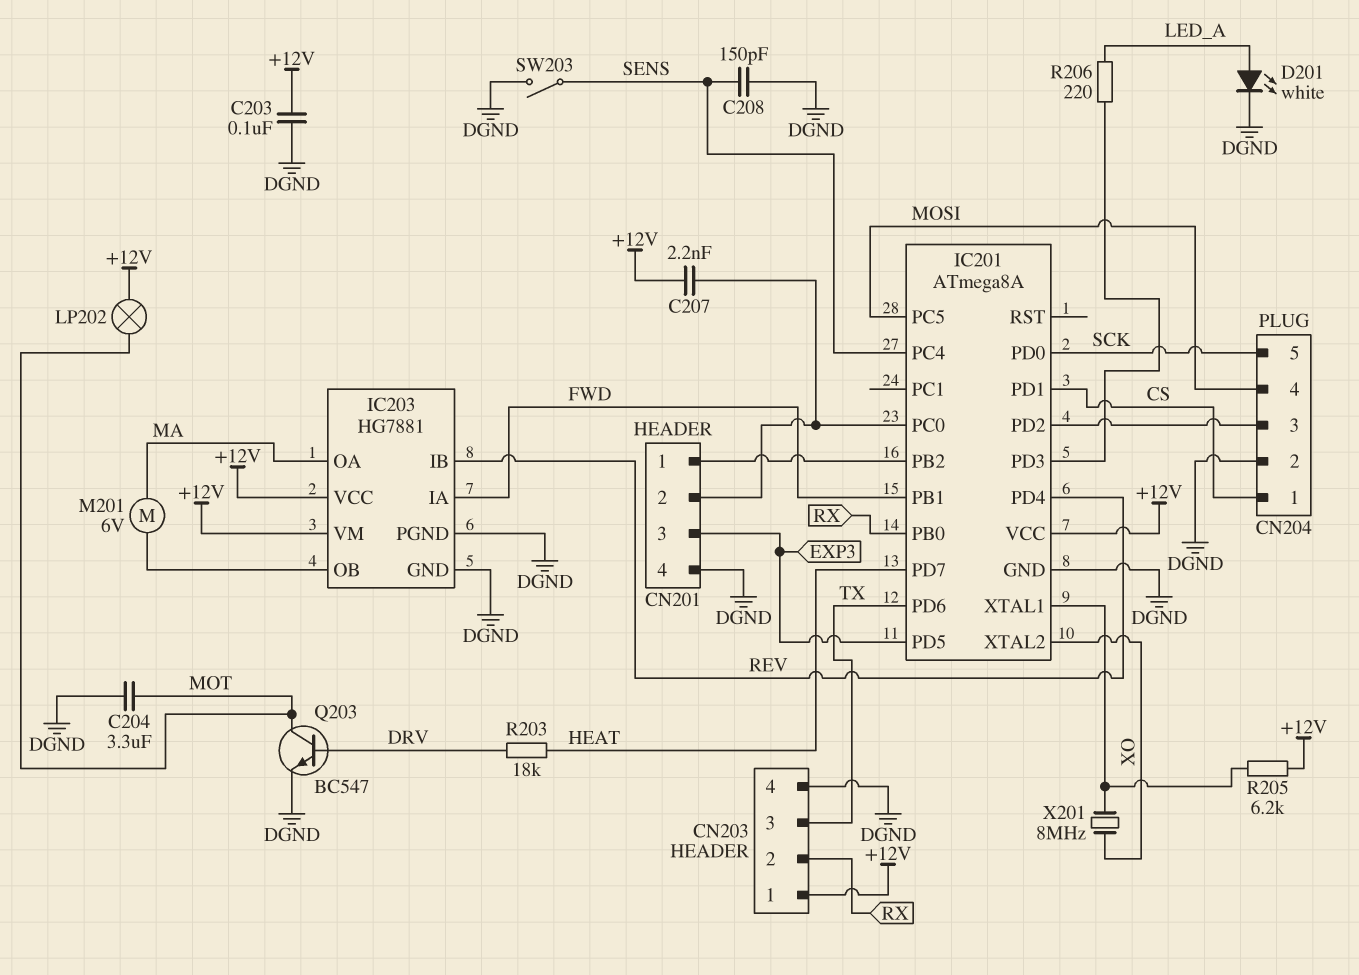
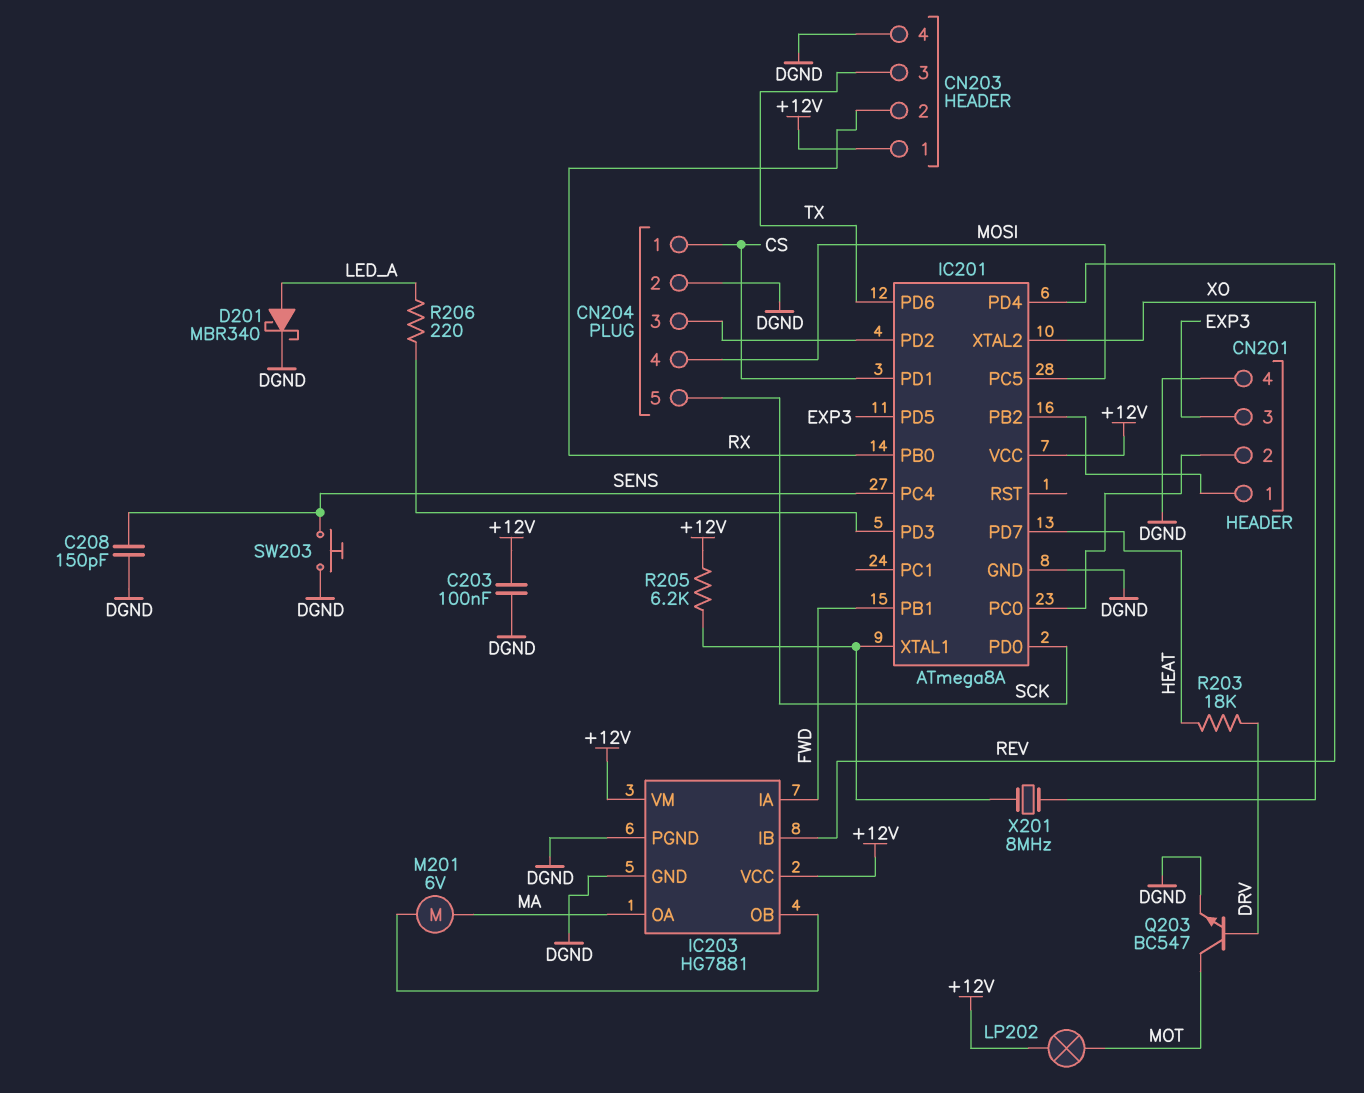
C204: 3.3uF (DGND, MOT) -> none
C207: 2.2nF (+12V, CN201/2) -> none
D201: LED white (A LED_A, K DGND) -> schottky MBR340 (A LED_A, K DGND)
SW203: switch (DGND, SENS) -> button (DGND, SENS)

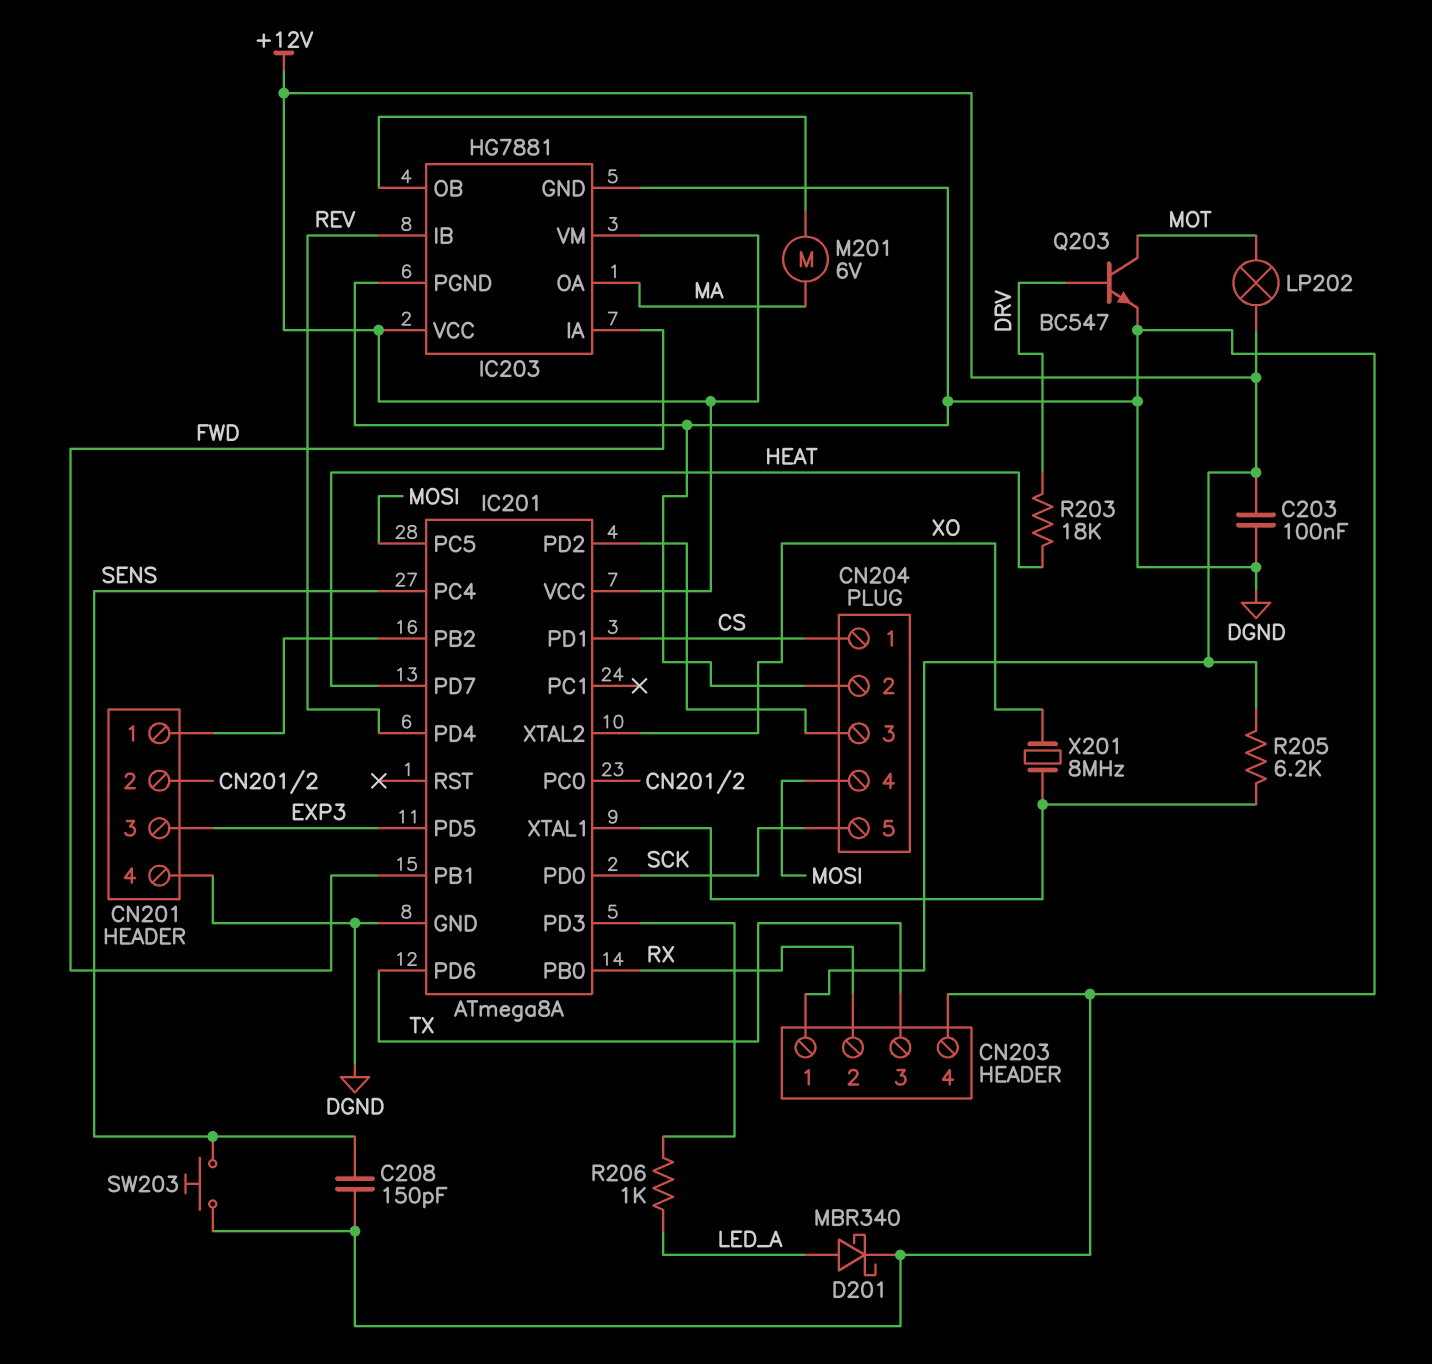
R206: 220 (IC201/PD3, LED_A) -> 1k (IC201/PD3, LED_A)

